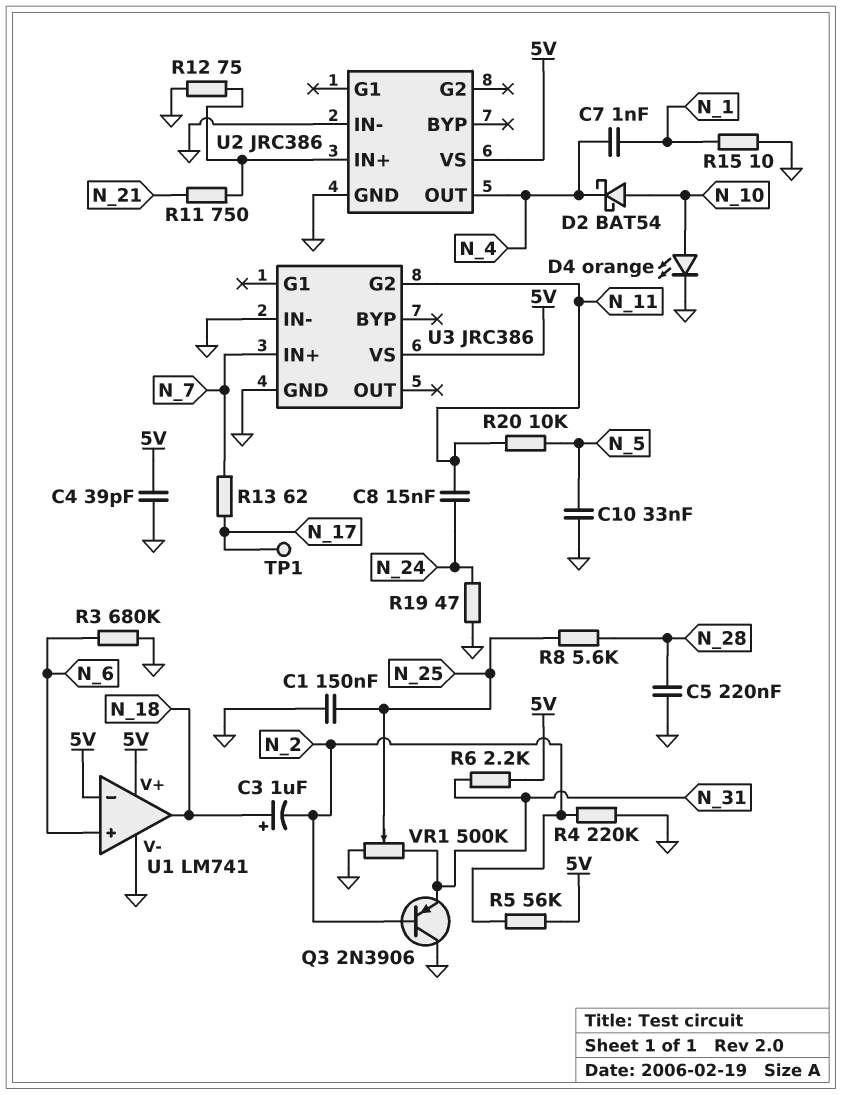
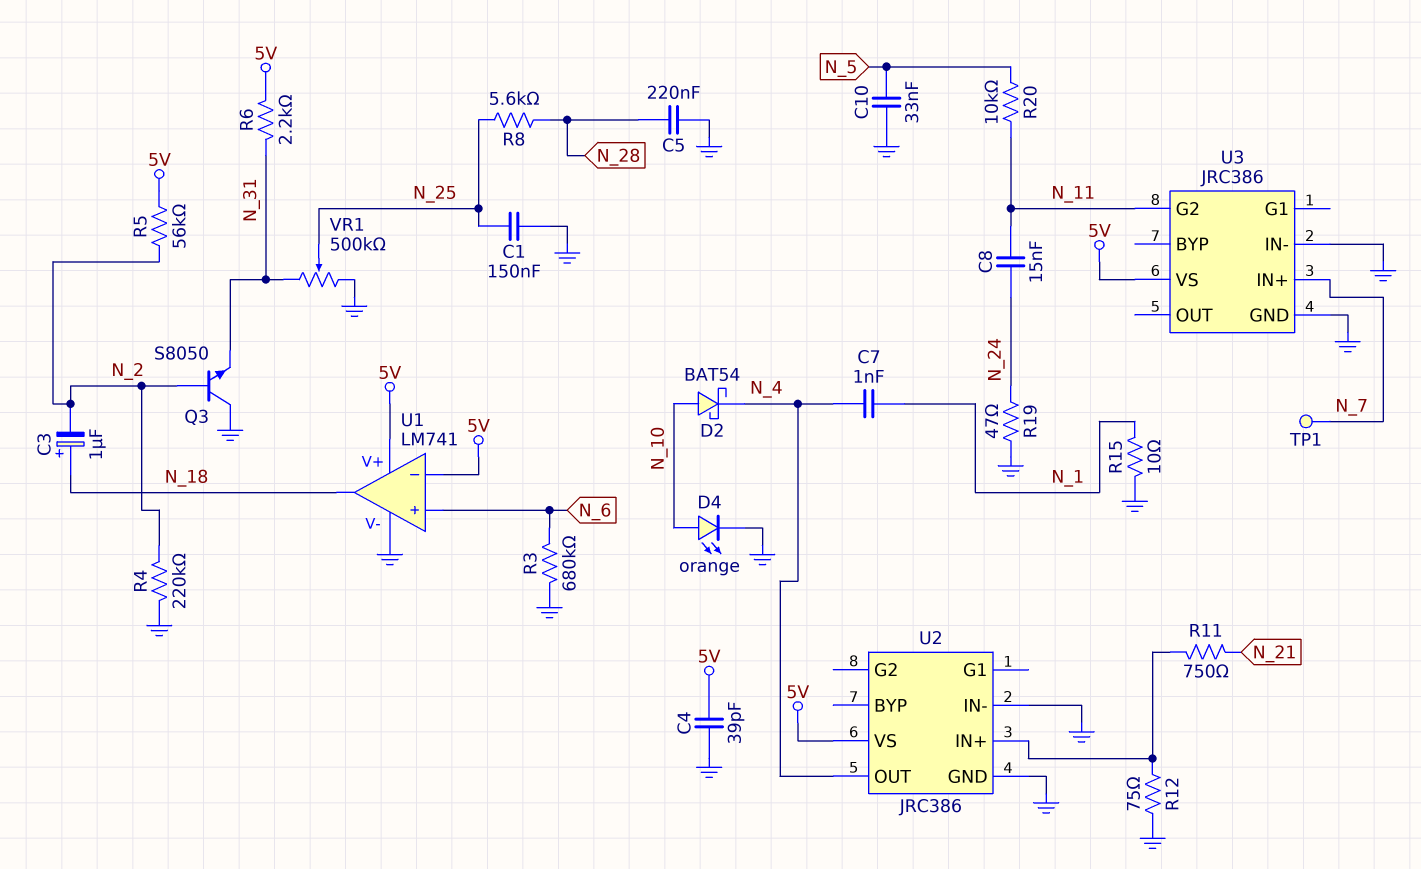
Q3: PNP 2N3906 (B N_2, C GND, E N_31) -> NPN S8050 (B N_2, C GND, E N_31)
R13: 62 (N_7, N_17) -> none
TP1: test point (N_17) -> test point (N_7)

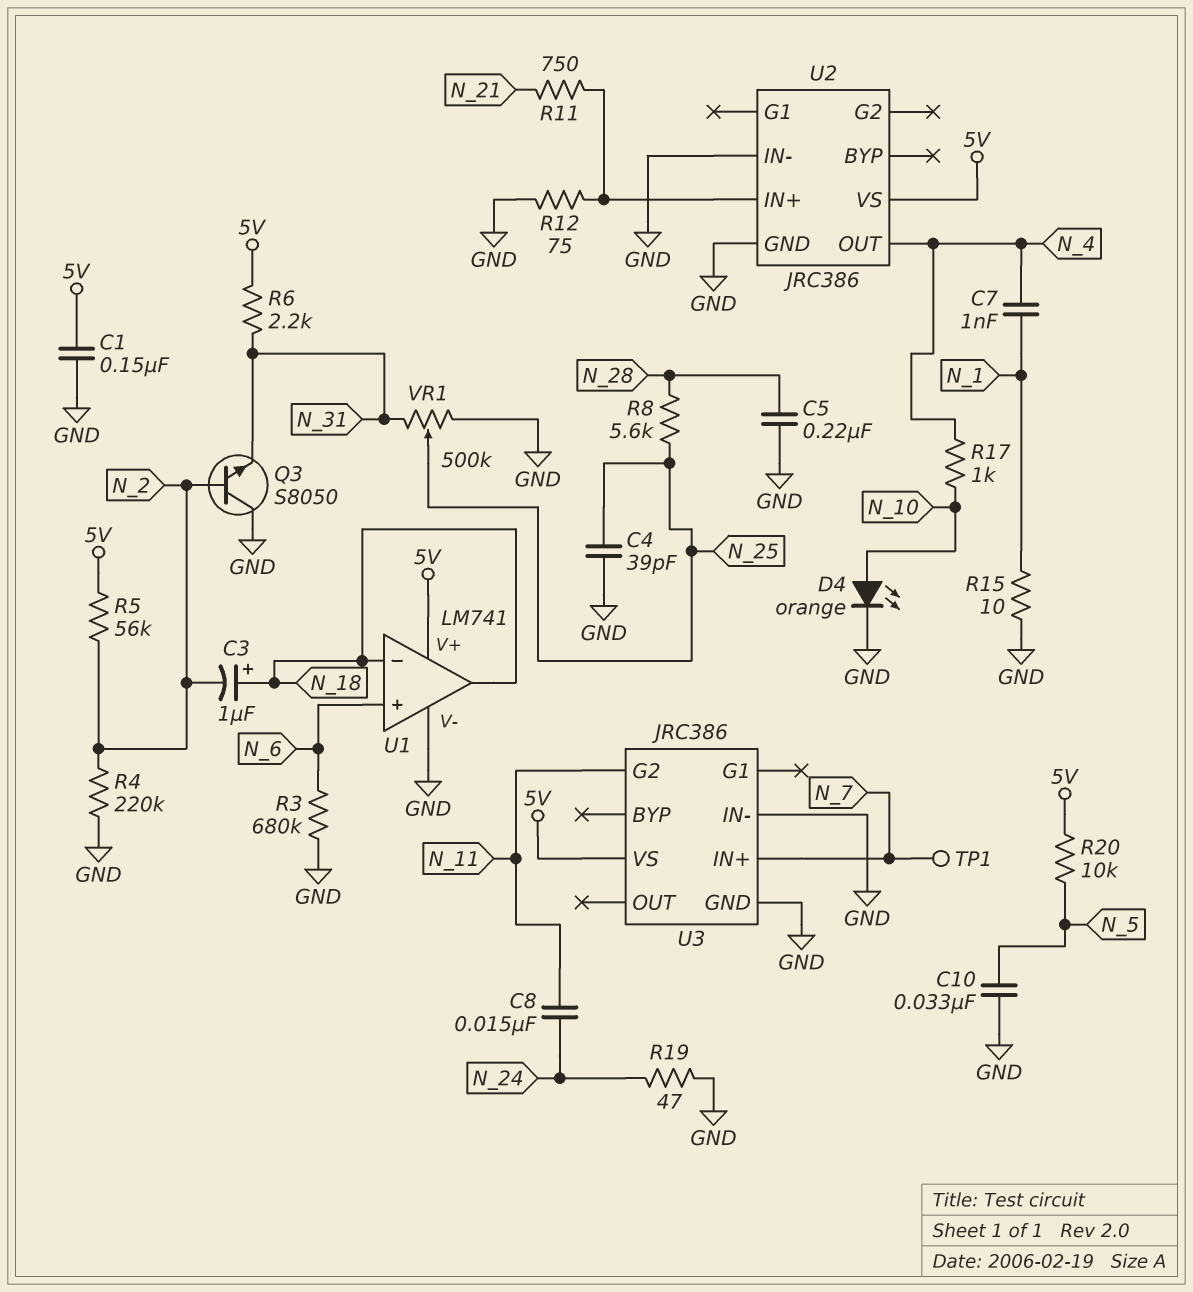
C1: 150nF (GND, N_25) -> 150nF (5V, GND)
C4: 39pF (5V, GND) -> 39pF (GND, N_25)
D2: schottky BAT54 (A N_10, K N_4) -> none
R17: none -> 1k (N_4, N_10)
R20: 10k (N_5, N_11) -> 10k (5V, N_5)
U1 pin in-: 5V -> N_18

